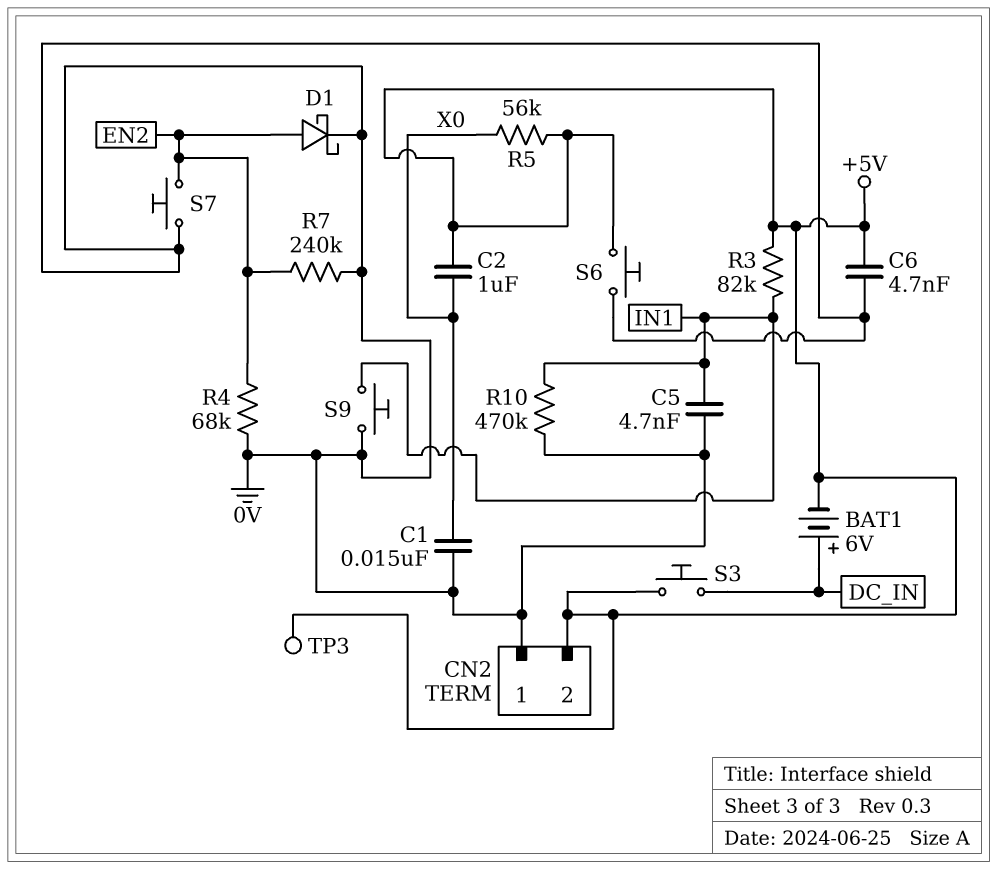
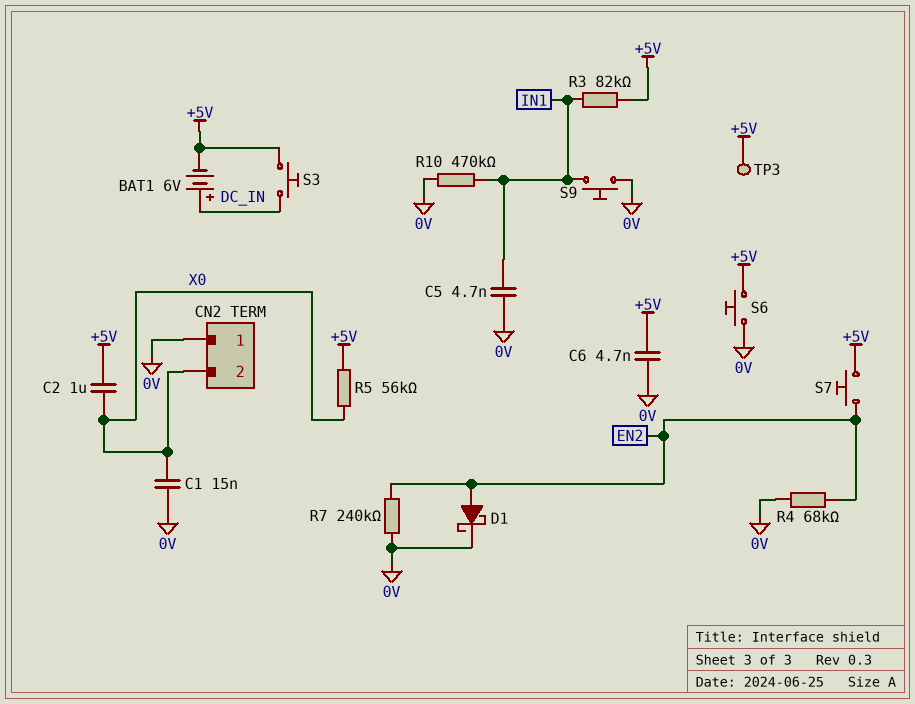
CN2 pin 2: +5V -> X0
S7: button (0V, EN2) -> button (+5V, EN2)

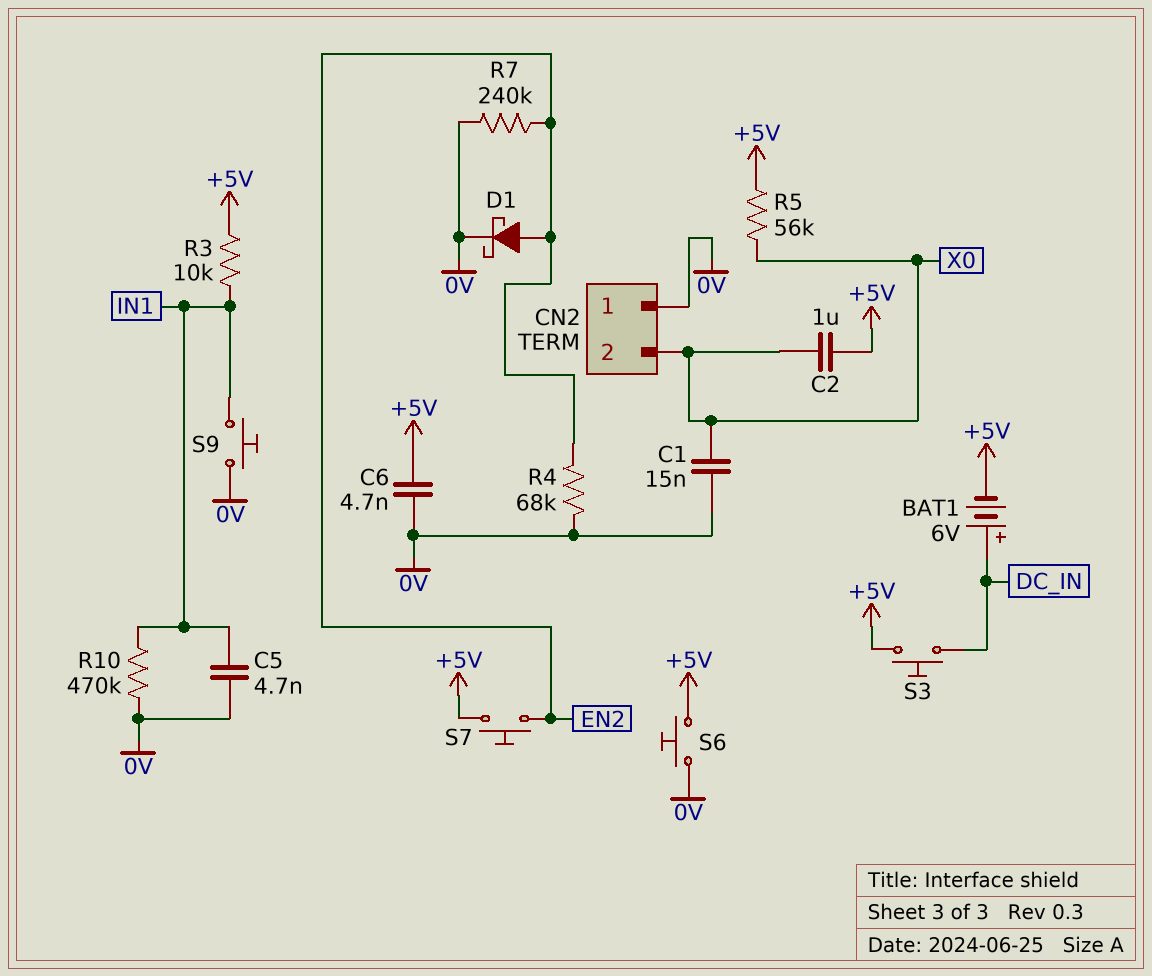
R3: 82k (+5V, IN1) -> 10k (+5V, IN1)
TP3: test point (+5V) -> none

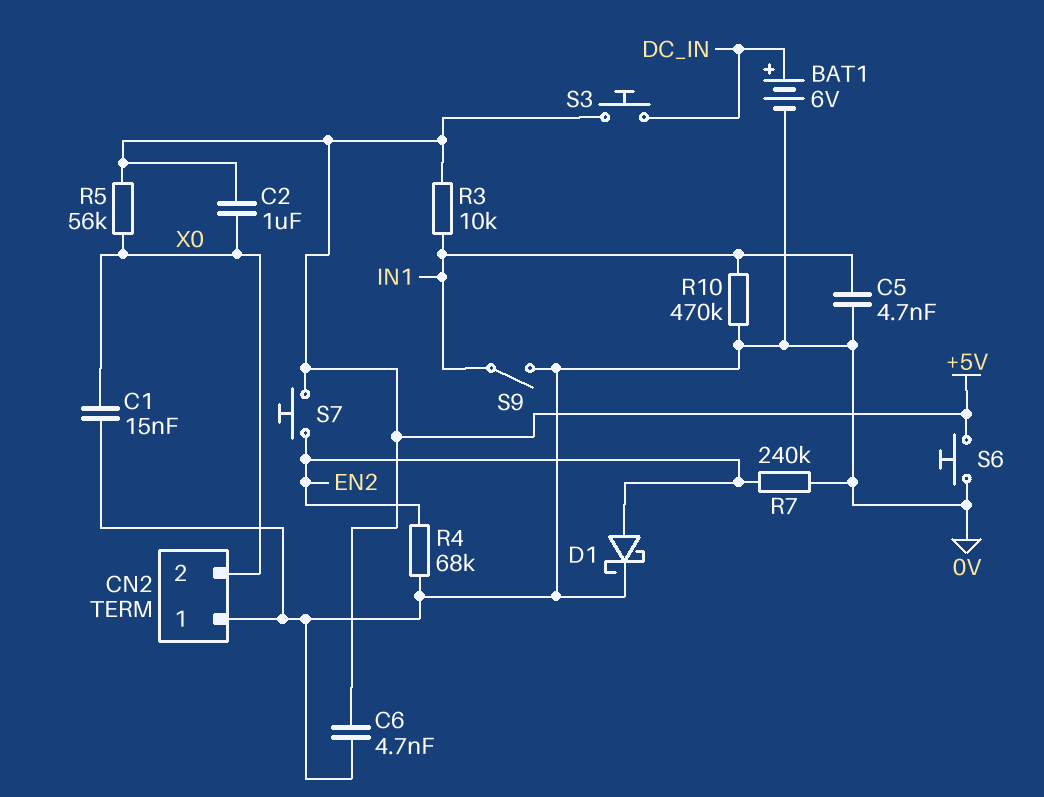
BAT1: 6V (plus DC_IN, minus +5V) -> 6V (plus DC_IN, minus 0V)
S9: button (0V, IN1) -> switch (0V, IN1)

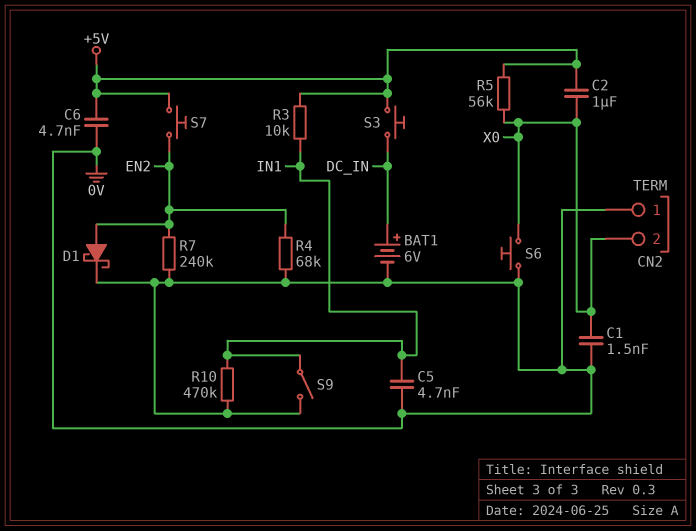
C1: 15nF (0V, X0) -> 1.5nF (0V, X0)
S6: button (+5V, 0V) -> button (0V, X0)

